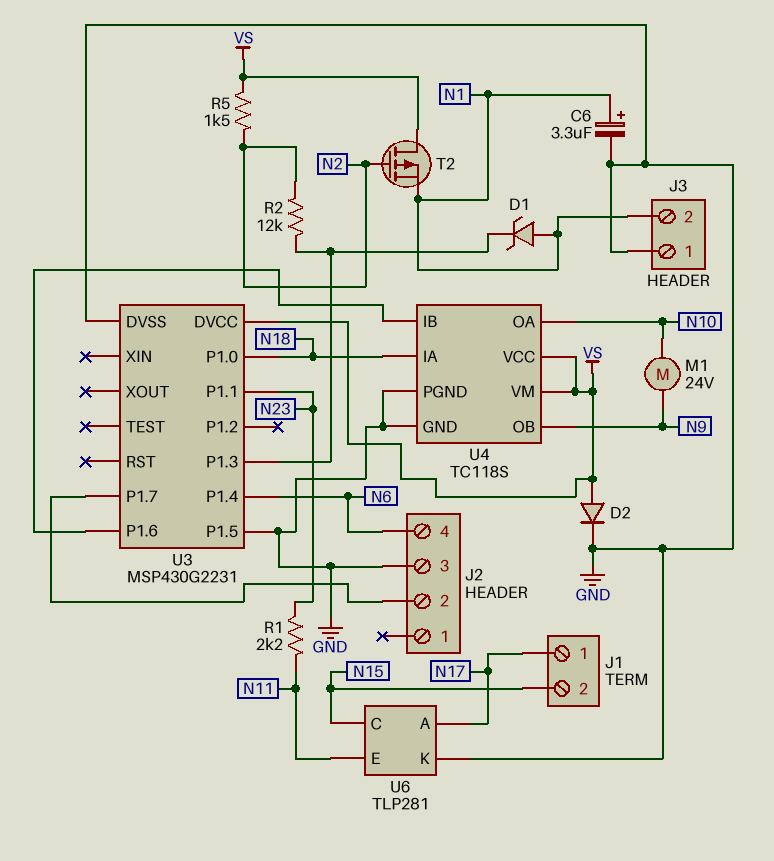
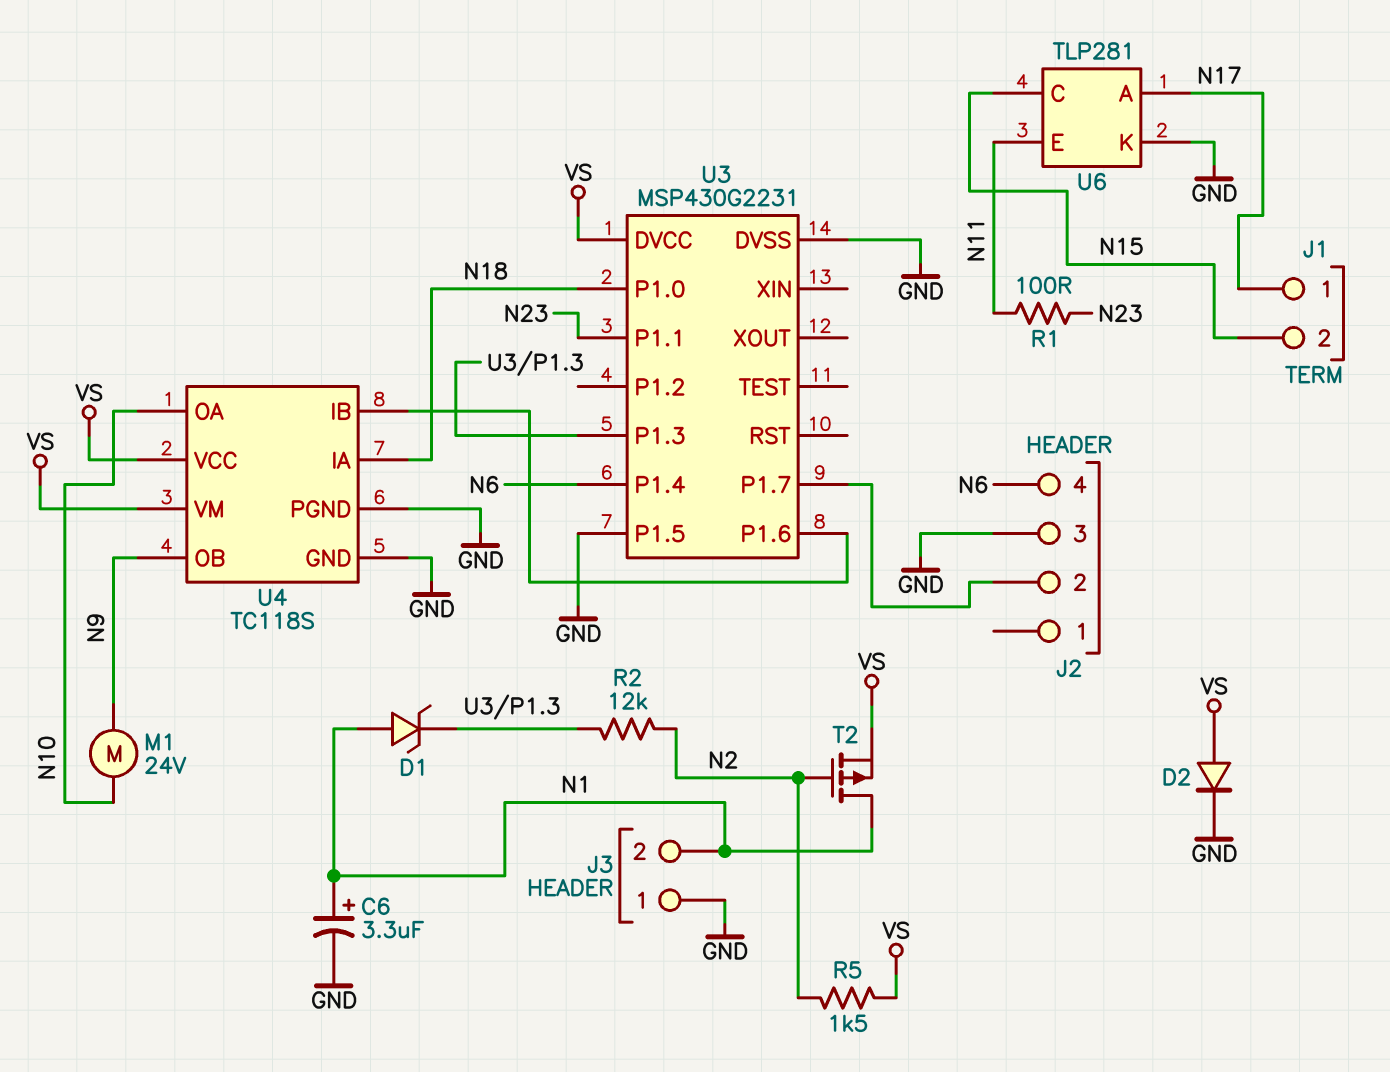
R1: 2.2k (N11, N23) -> 100 (N11, N23)
T2: PMOS (G N2, D VS, S N1) -> PMOS (G N2, D N1, S VS)

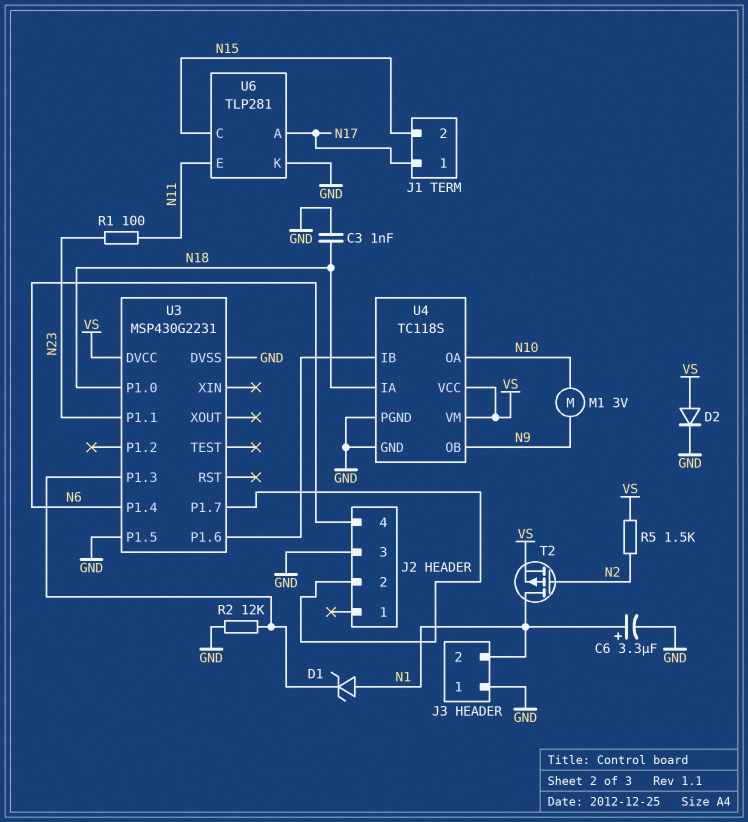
C3: none -> 1nF (GND, N18)
M1: motor 24V (N9, N10) -> motor 3V (N9, N10)
R2: 12k (N2, U3/P1.3) -> 12k (GND, U3/P1.3)

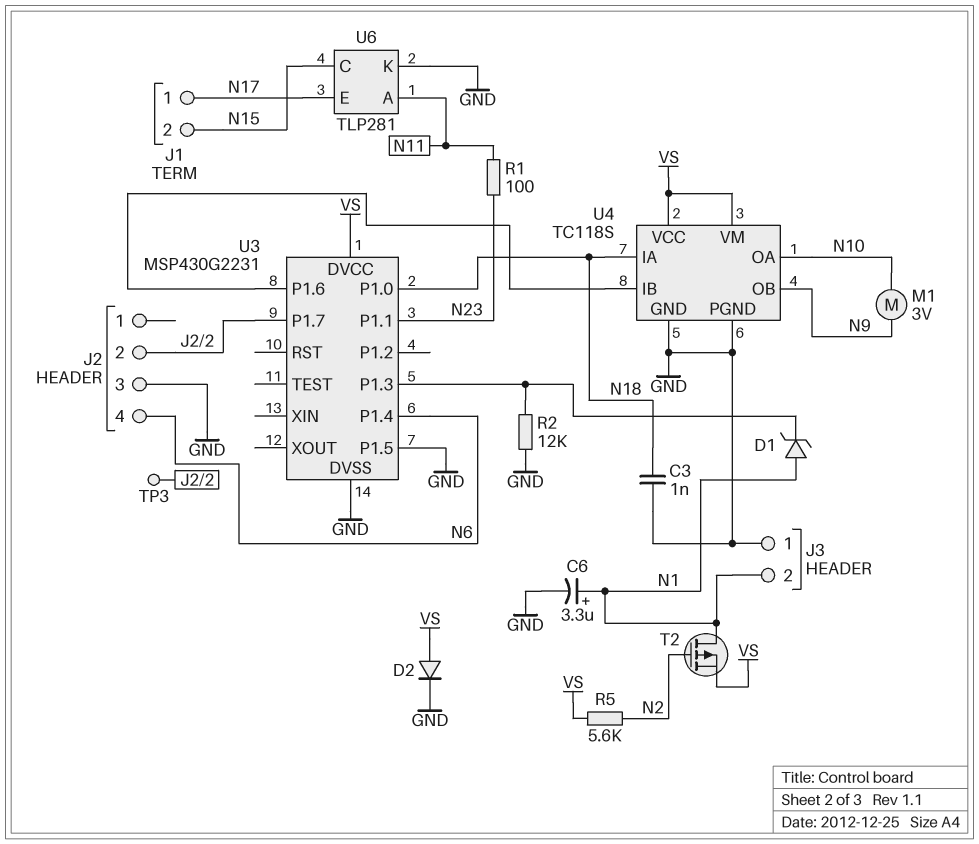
R5: 1.5k (N2, VS) -> 5.6k (N2, VS)
TP3: none -> test point (J2/2)
U6 pin A: N17 -> N11
U6 pin E: N11 -> N17

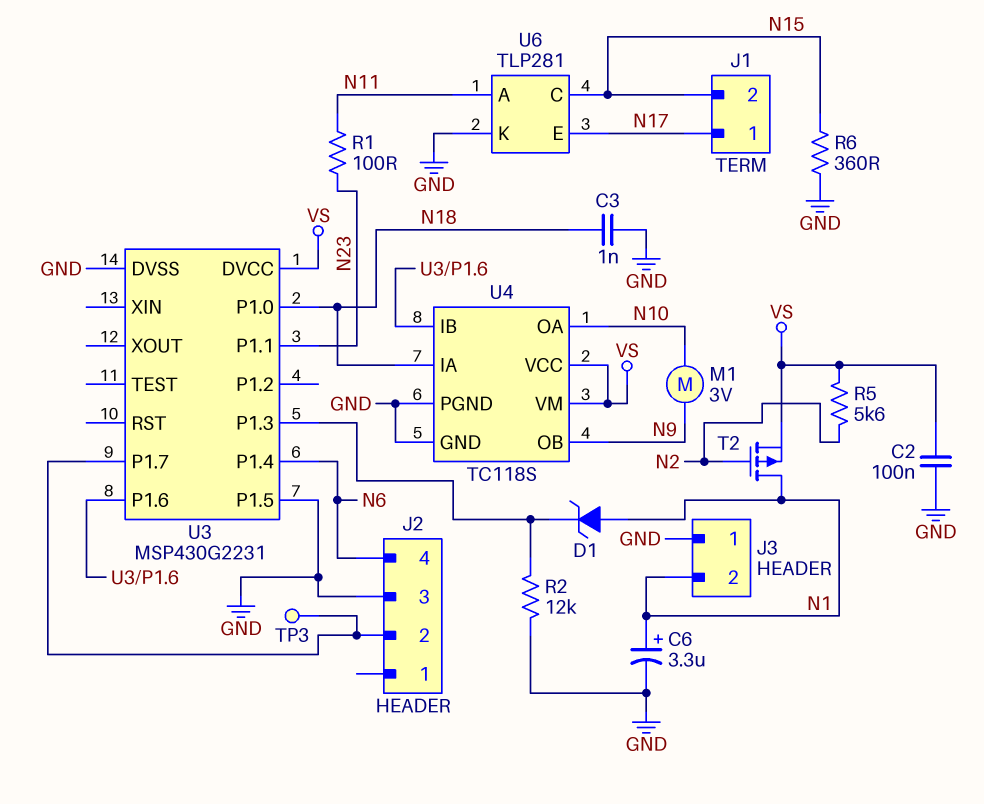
C2: none -> 100nF (GND, VS)
D2: diode (A VS, K GND) -> none
R6: none -> 360 (GND, N15)

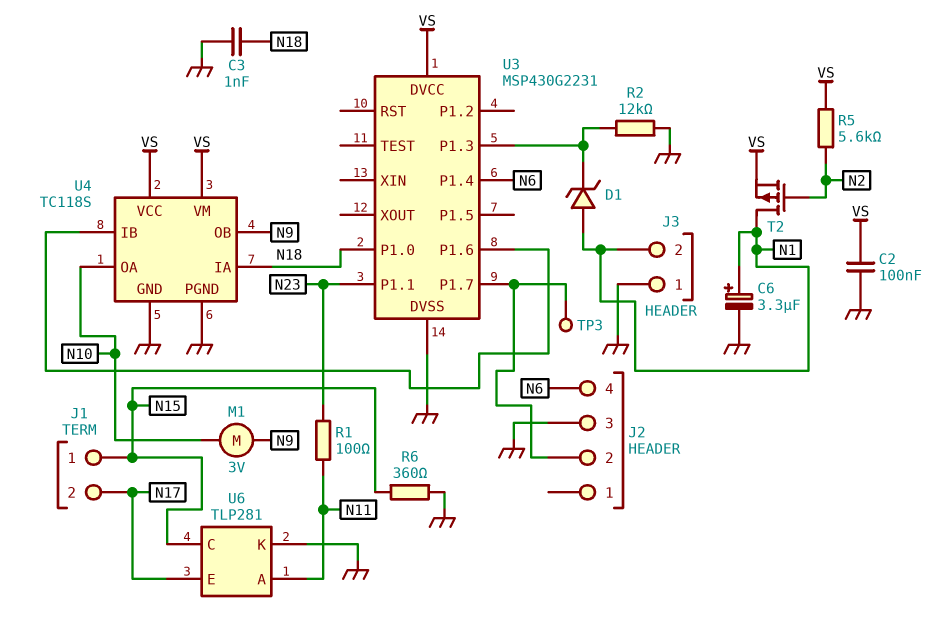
J1 pin 1: N17 -> N15
J1 pin 2: N15 -> N17
U3 pin P1.5: GND -> none

